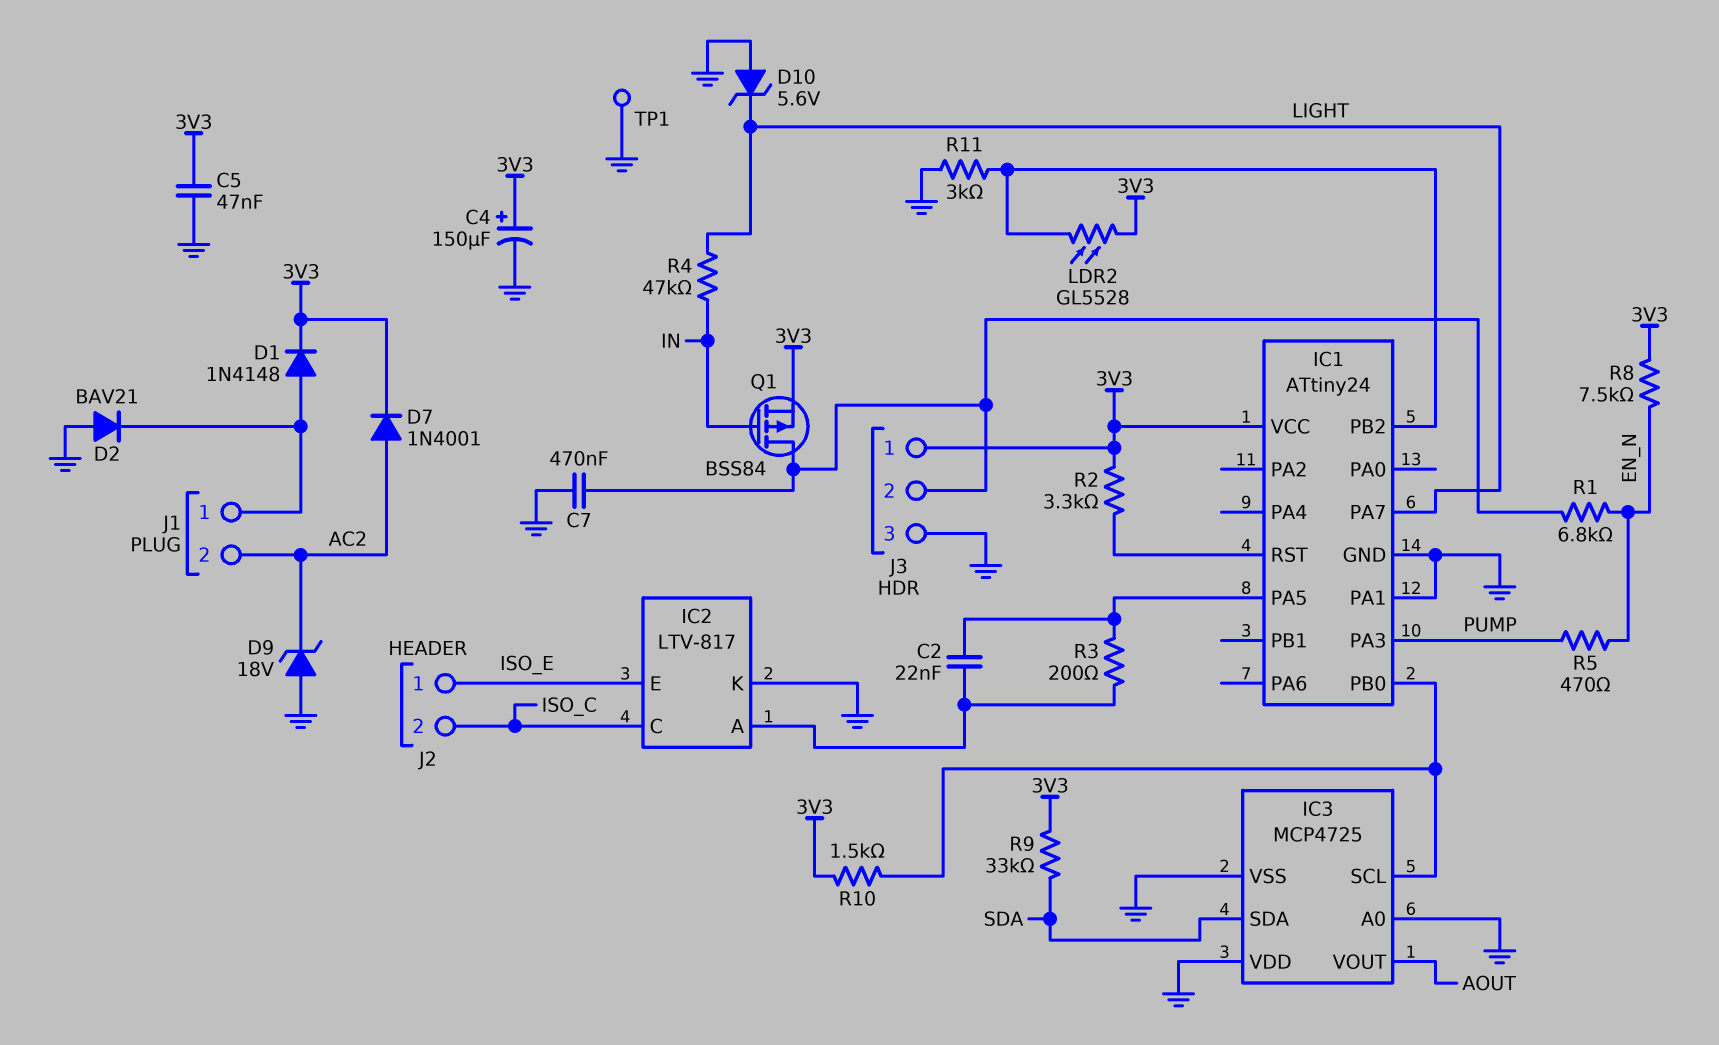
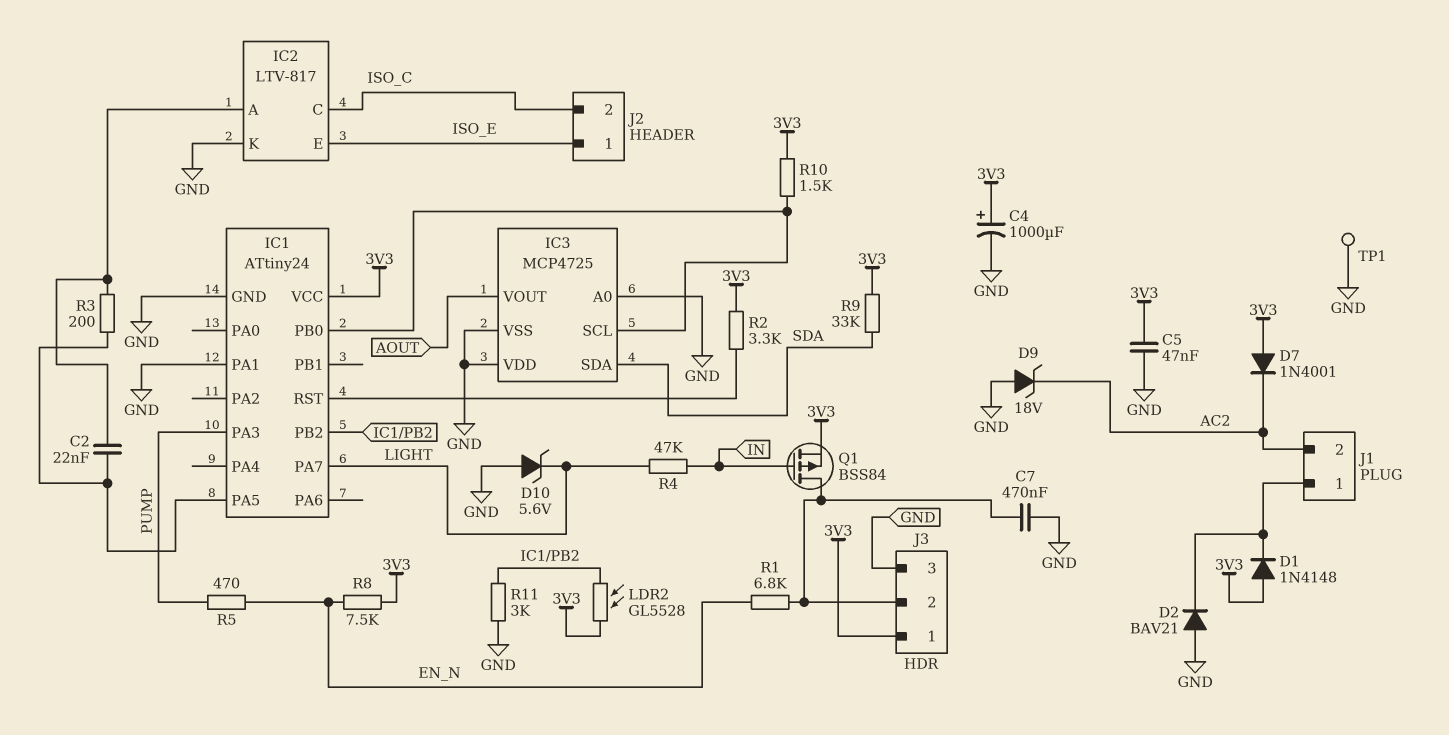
C4: 150uF (plus 3V3, minus GND) -> 1000uF (plus 3V3, minus GND)
D1: diode 1N4148 (A J1/1, K 3V3) -> diode 1N4148 (A 3V3, K J1/1)
D7: diode 1N4001 (A AC2, K 3V3) -> diode 1N4001 (A 3V3, K AC2)

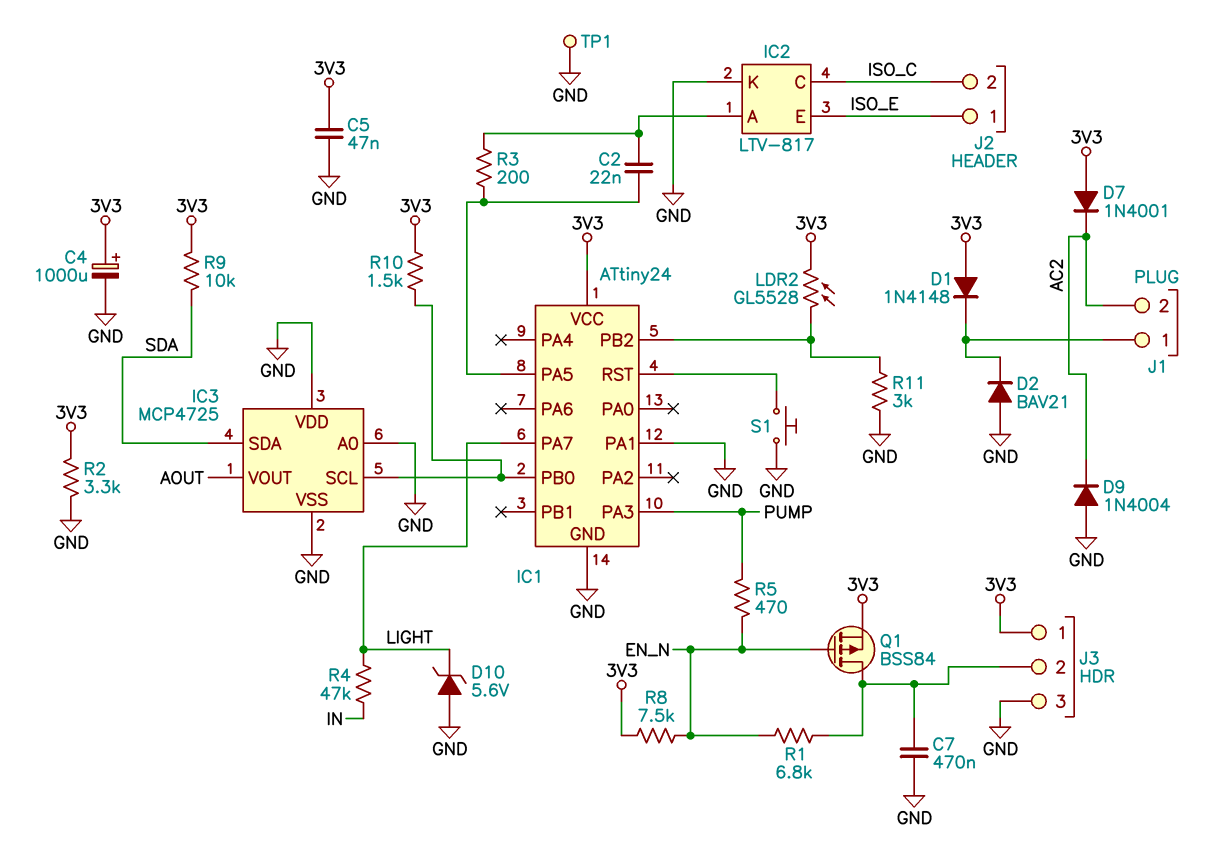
D9: zener 18V (A GND, K AC2) -> diode 1N4004 (A GND, K AC2)
Q1: PMOS BSS84 (G IN, D J3/2, S 3V3) -> PMOS BSS84 (G EN_N, D J3/2, S 3V3)
R2: 3.3k (3V3, IC1/RST) -> 3.3k (3V3, GND)
R9: 33k (3V3, SDA) -> 10k (3V3, SDA)
S1: none -> button (GND, IC1/RST)

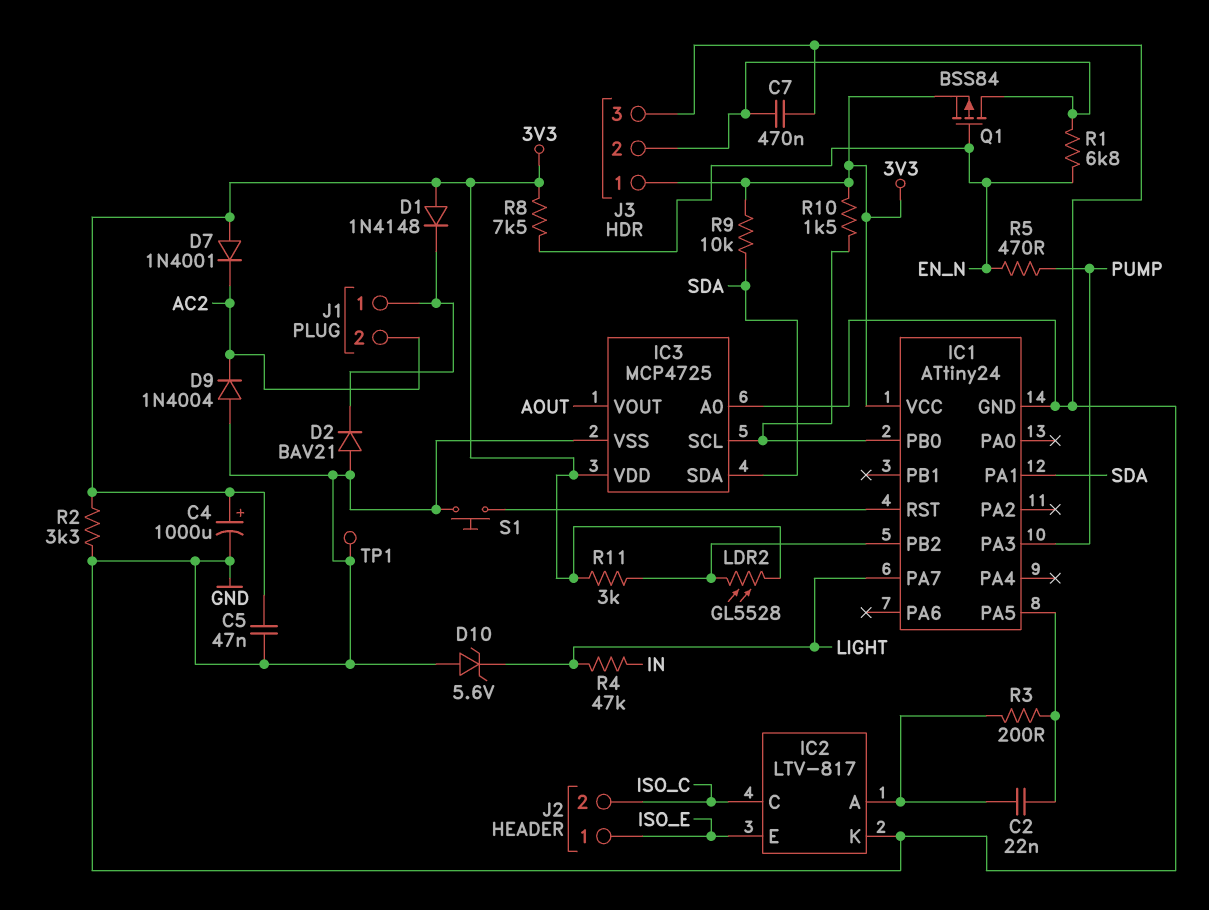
IC1 pin PA1: GND -> SDA
IC3 pin VDD: GND -> 3V3
R11: 3k (GND, IC1/PB2) -> 3k (3V3, IC1/PB2)

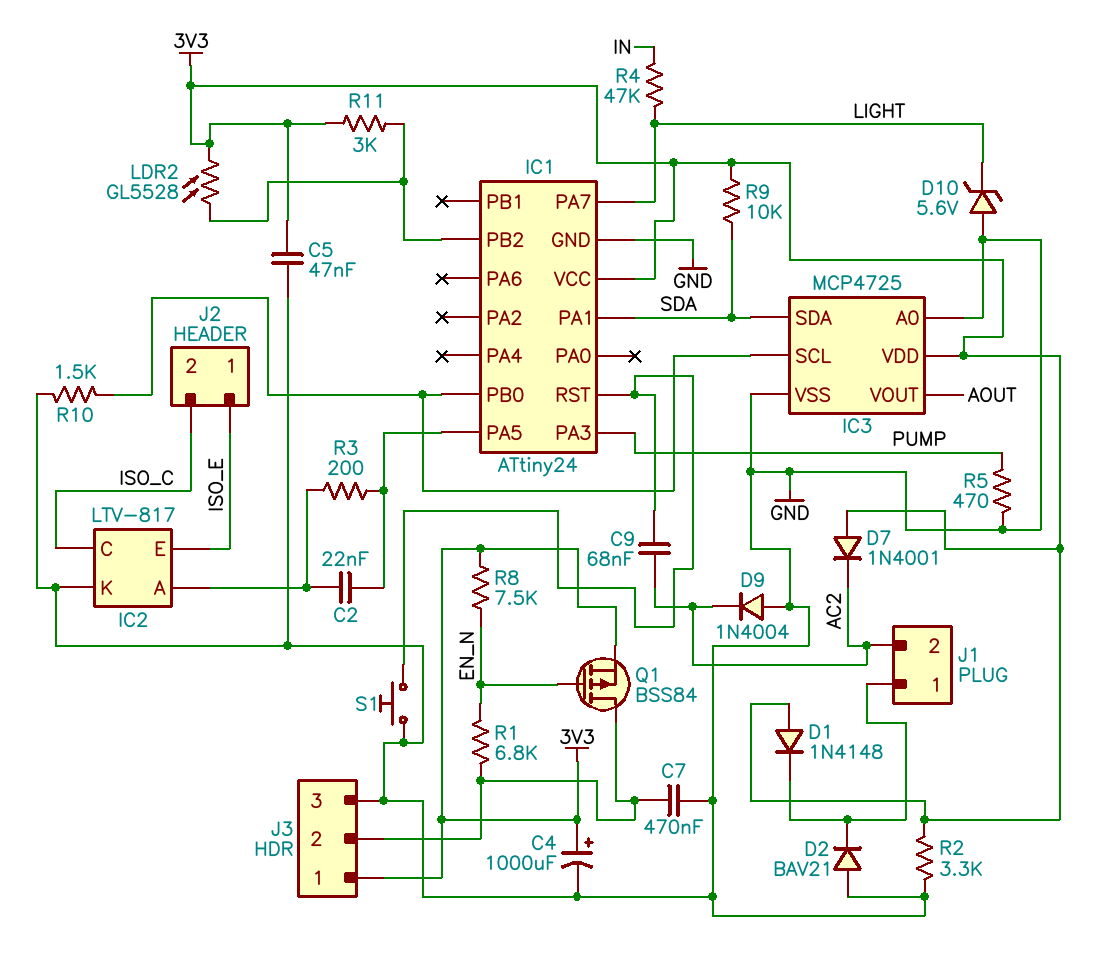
C9: none -> 68nF (AC2, IC1/RST)
R5: 470 (EN_N, PUMP) -> 470 (GND, PUMP)
R10: 1.5k (3V3, IC1/PB0) -> 1.5k (GND, IC1/PB0)
TP1: test point (GND) -> none

